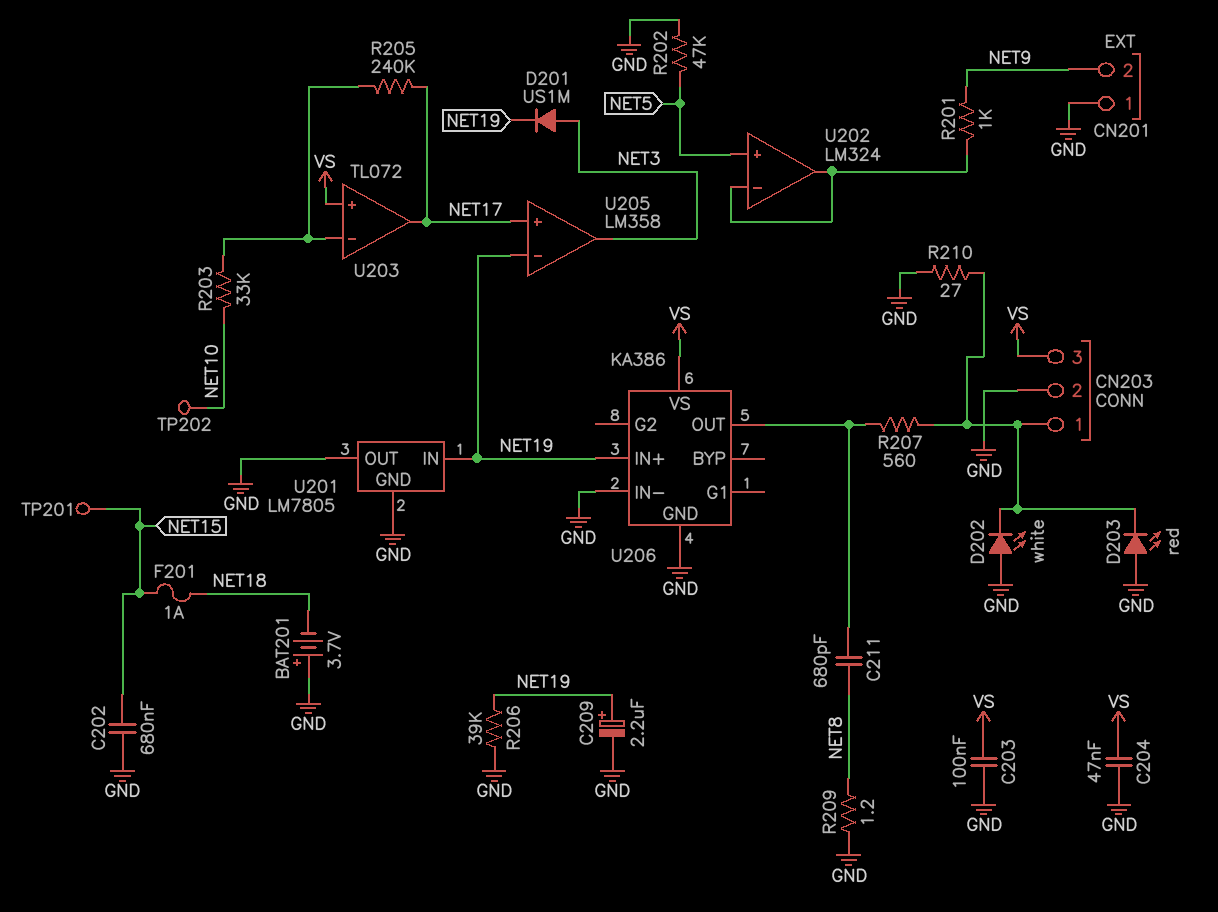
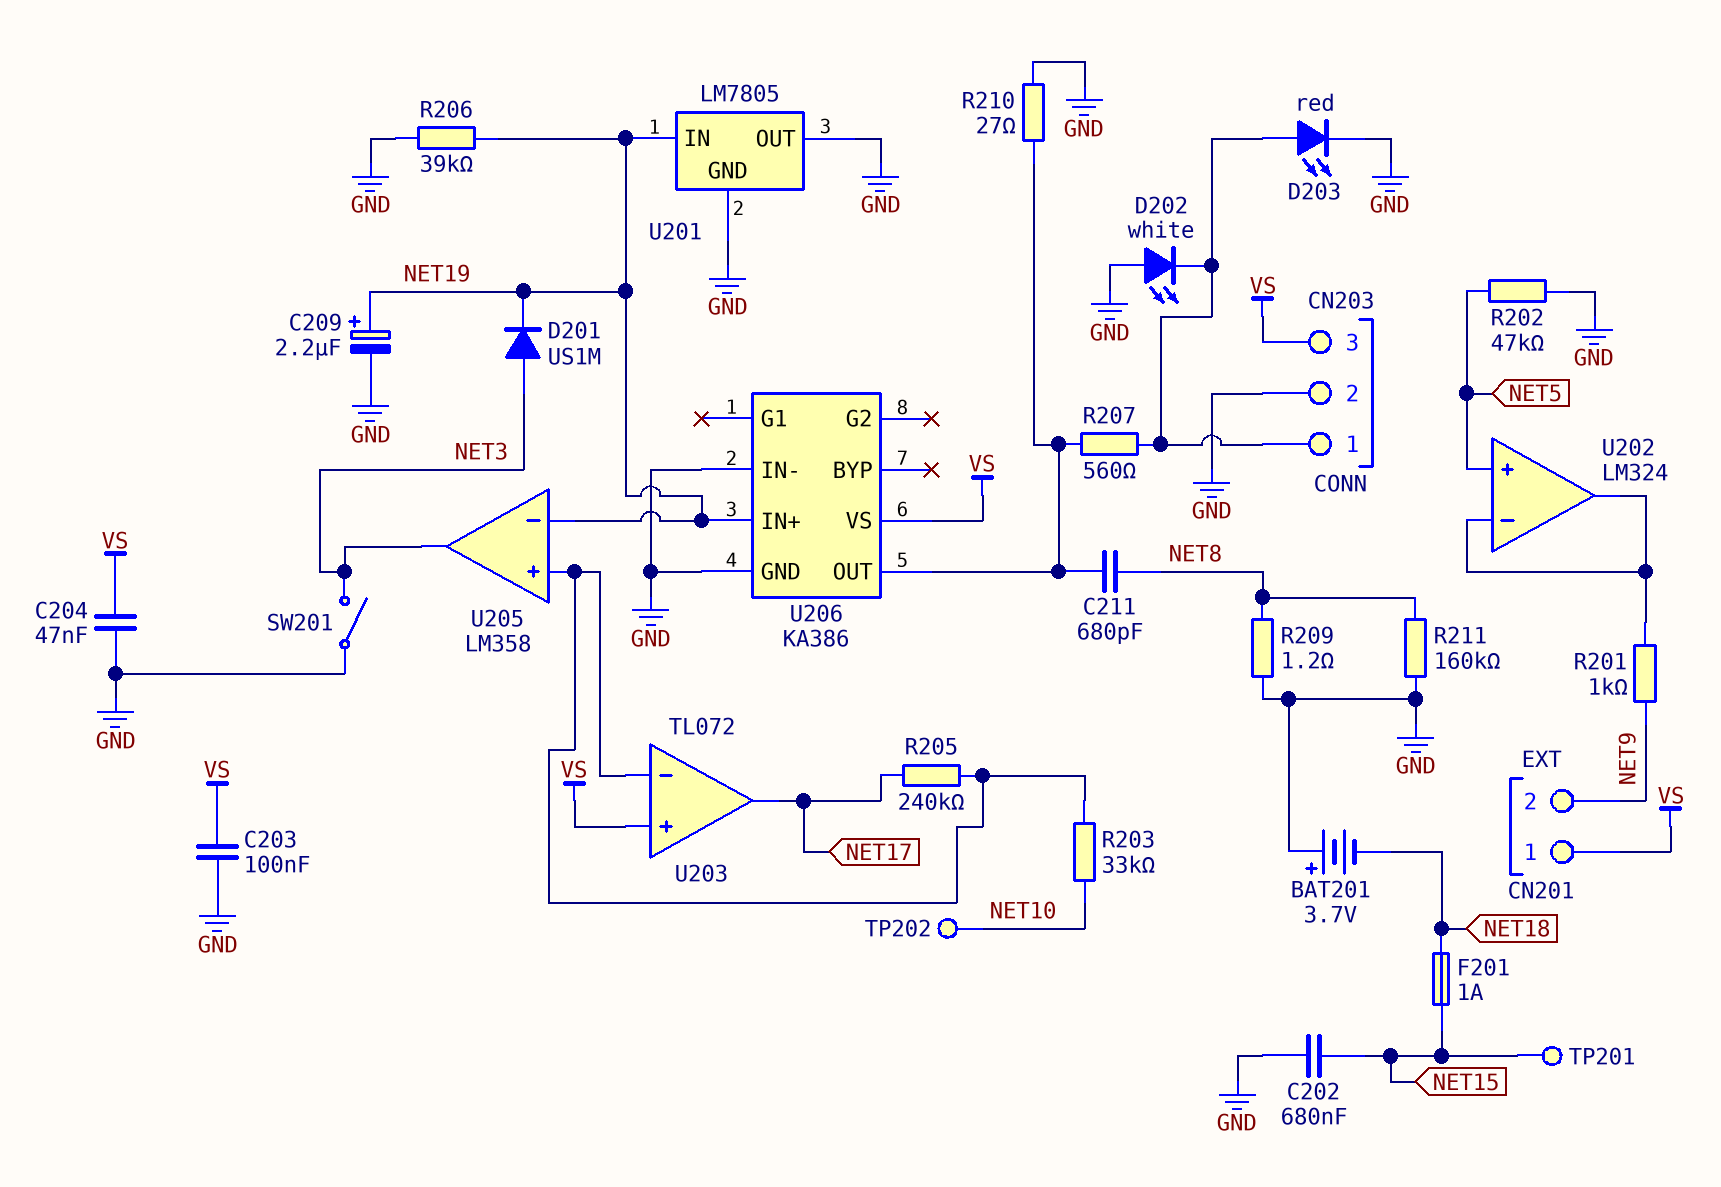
CN201 pin 1: GND -> VS
D203: LED red (A GND, K CN203/1) -> LED red (A CN203/1, K GND)
R210: 27 (CN203/1, GND) -> 27 (GND, U206/OUT)
R211: none -> 160k (GND, NET8)
SW201: none -> switch (GND, NET3)
U205 pin in+: NET17 -> U203/in-

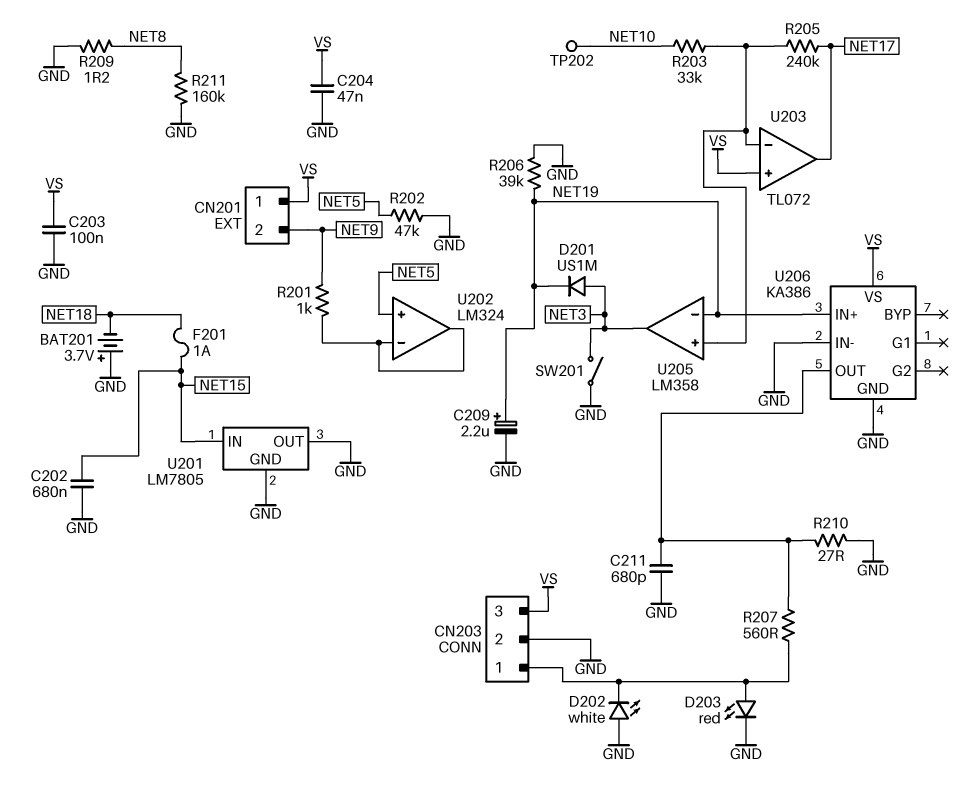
C211: 680pF (NET8, U206/OUT) -> 680pF (GND, U206/OUT)
TP201: test point (NET15) -> none
U201 pin IN: NET19 -> NET15

